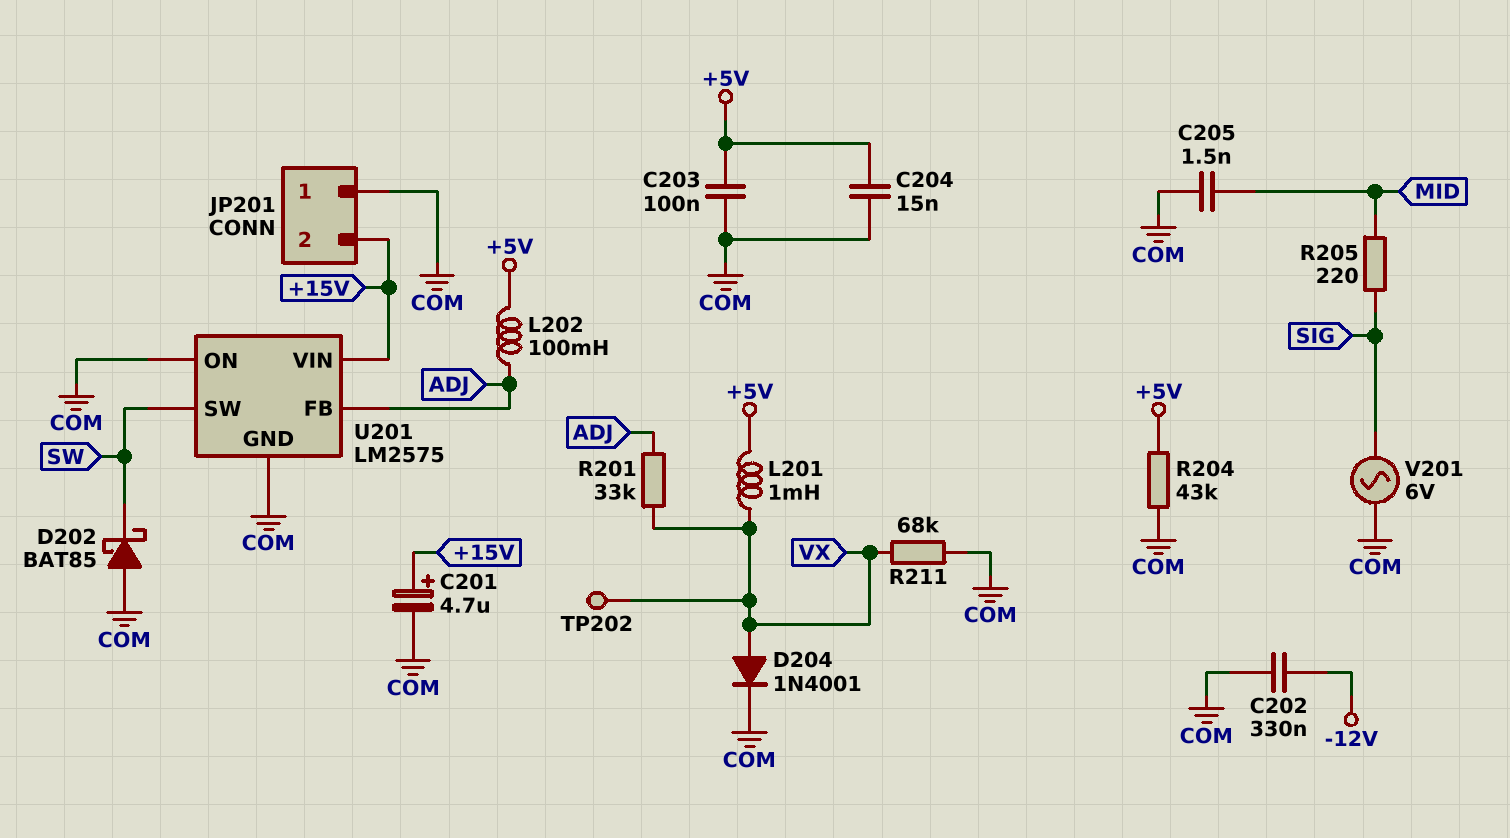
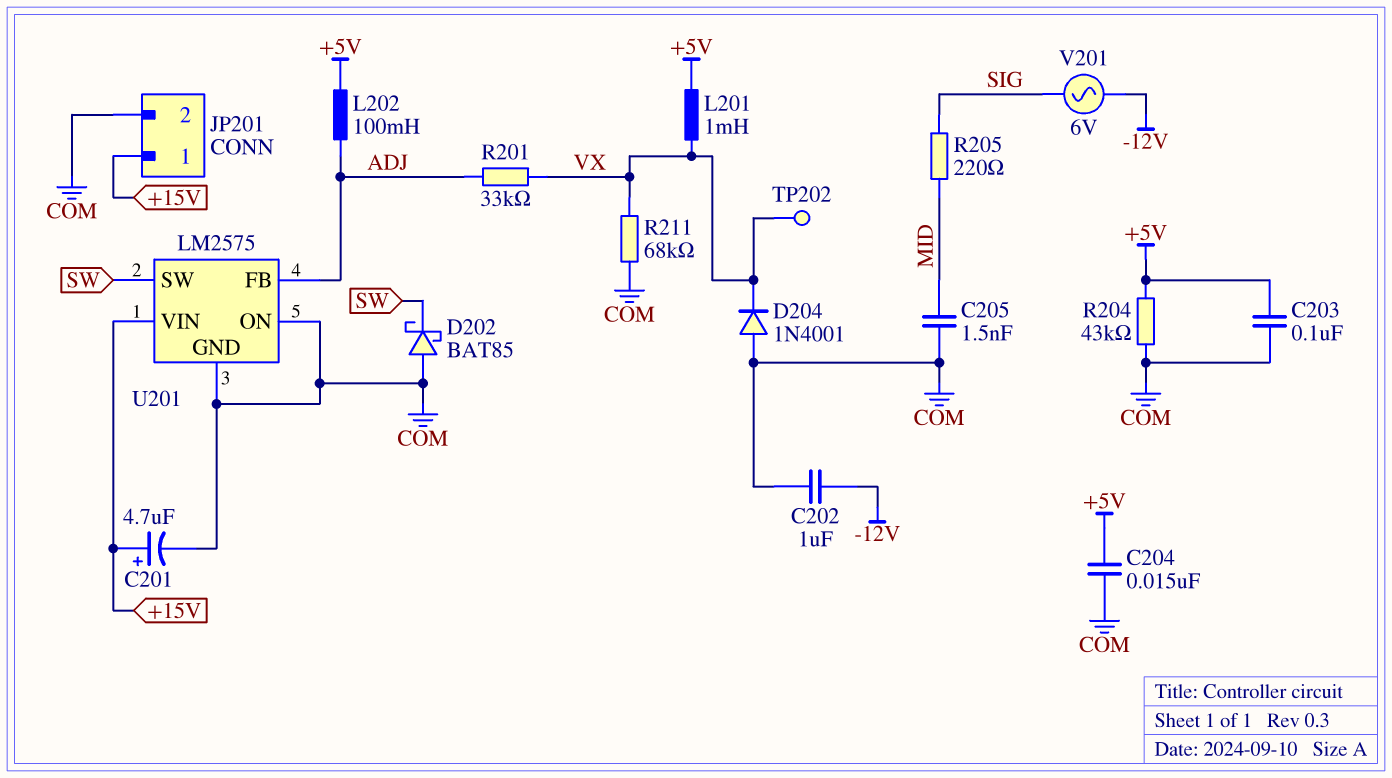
C202: 330nF (-12V, COM) -> 1uF (-12V, COM)
D204: diode 1N4001 (A VX, K COM) -> diode 1N4001 (A COM, K VX)
JP201 pin 1: COM -> +15V
JP201 pin 2: +15V -> COM
V201: AC 6V (COM, SIG) -> AC 6V (-12V, SIG)

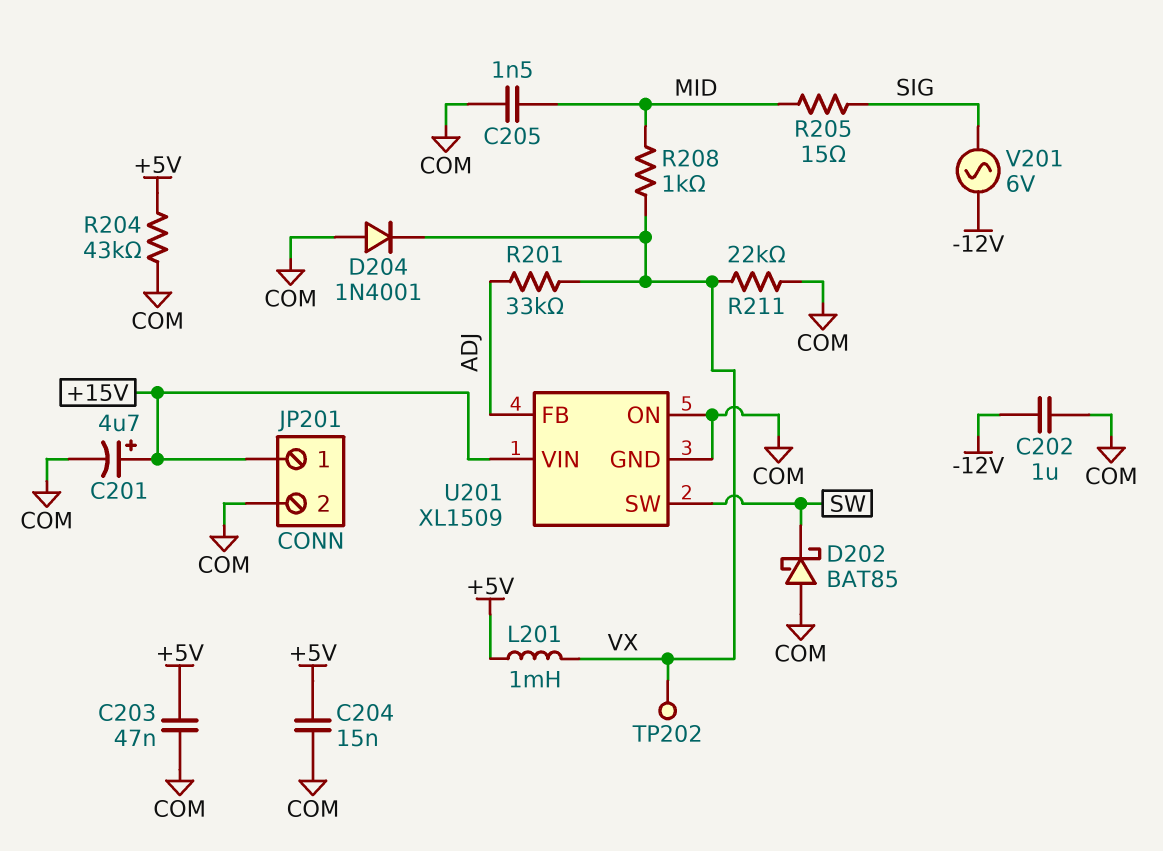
C203: 100nF (+5V, COM) -> 47nF (+5V, COM)
L202: 100mH (+5V, ADJ) -> none
R205: 220 (MID, SIG) -> 15 (MID, SIG)
R208: none -> 1k (MID, VX)
R211: 68k (COM, VX) -> 22k (COM, VX)
U201: LM2575 -> XL1509

